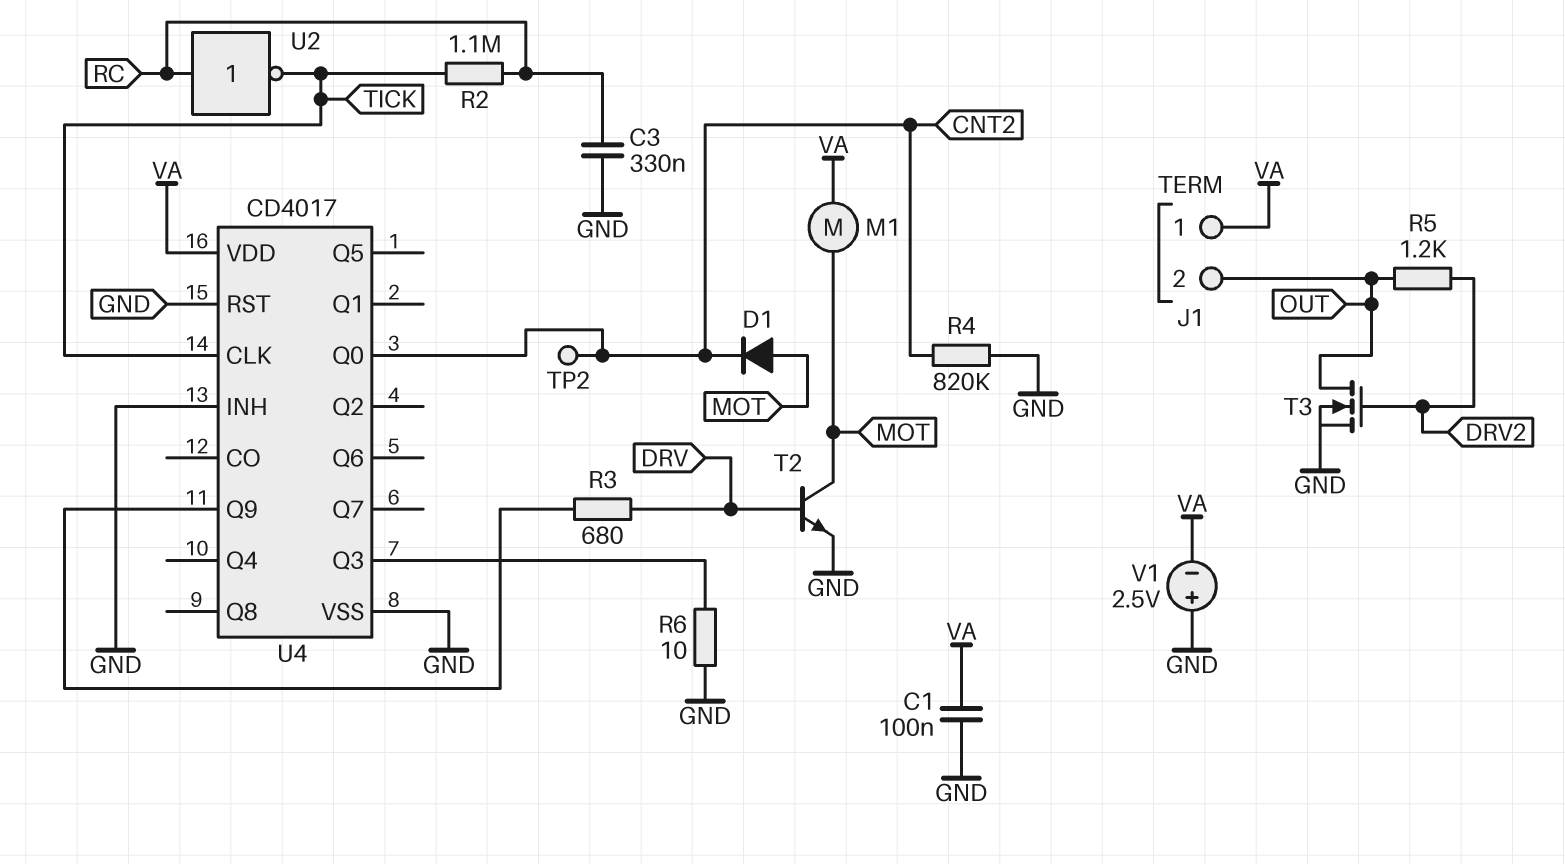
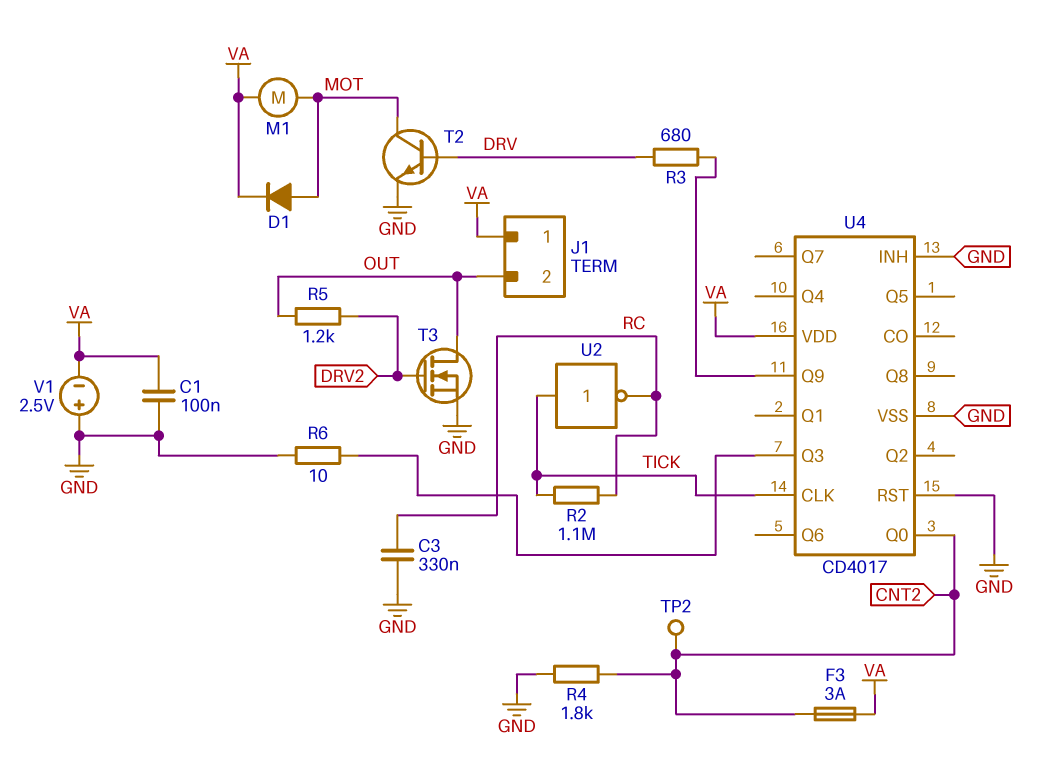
D1: diode (A MOT, K CNT2) -> diode (A MOT, K VA)
F3: none -> 3A (CNT2, VA)
R4: 820k (CNT2, GND) -> 1.8k (CNT2, GND)
U2: NOT (in RC, out TICK) -> NOT (in TICK, out RC)

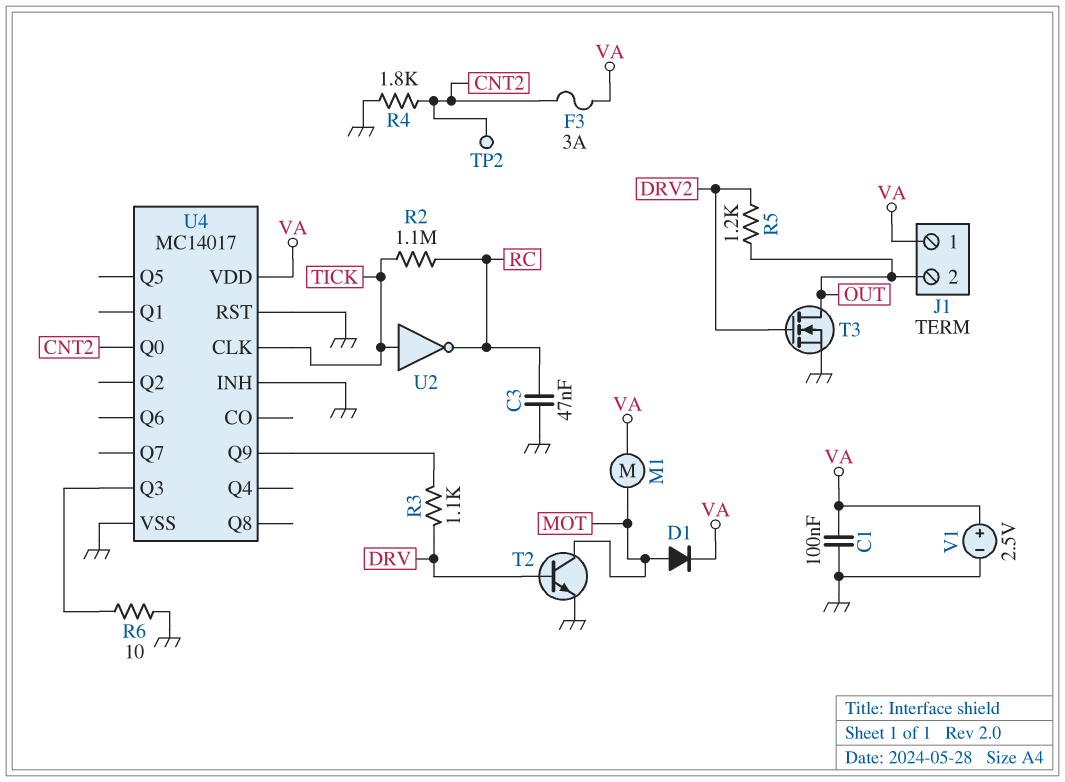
C3: 330nF (GND, RC) -> 47nF (GND, RC)
R3: 680 (DRV, U4/Q9) -> 1.1k (DRV, U4/Q9)
U4: CD4017 -> MC14017
V1: 2.5V (plus GND, minus VA) -> 2.5V (plus VA, minus GND)

